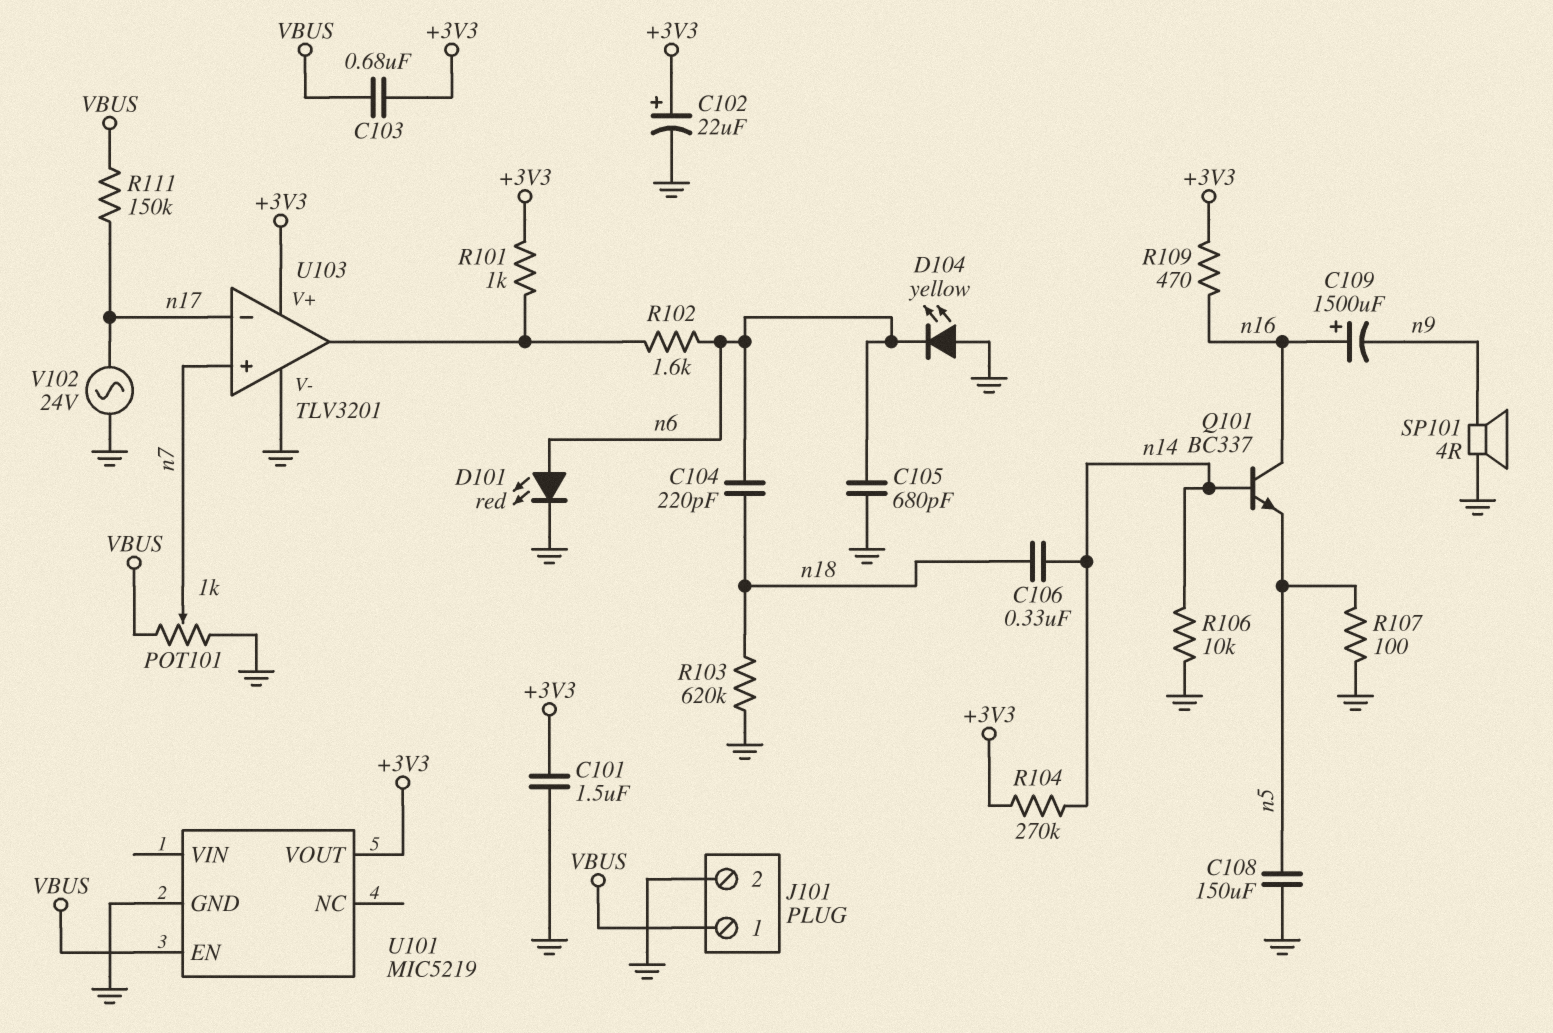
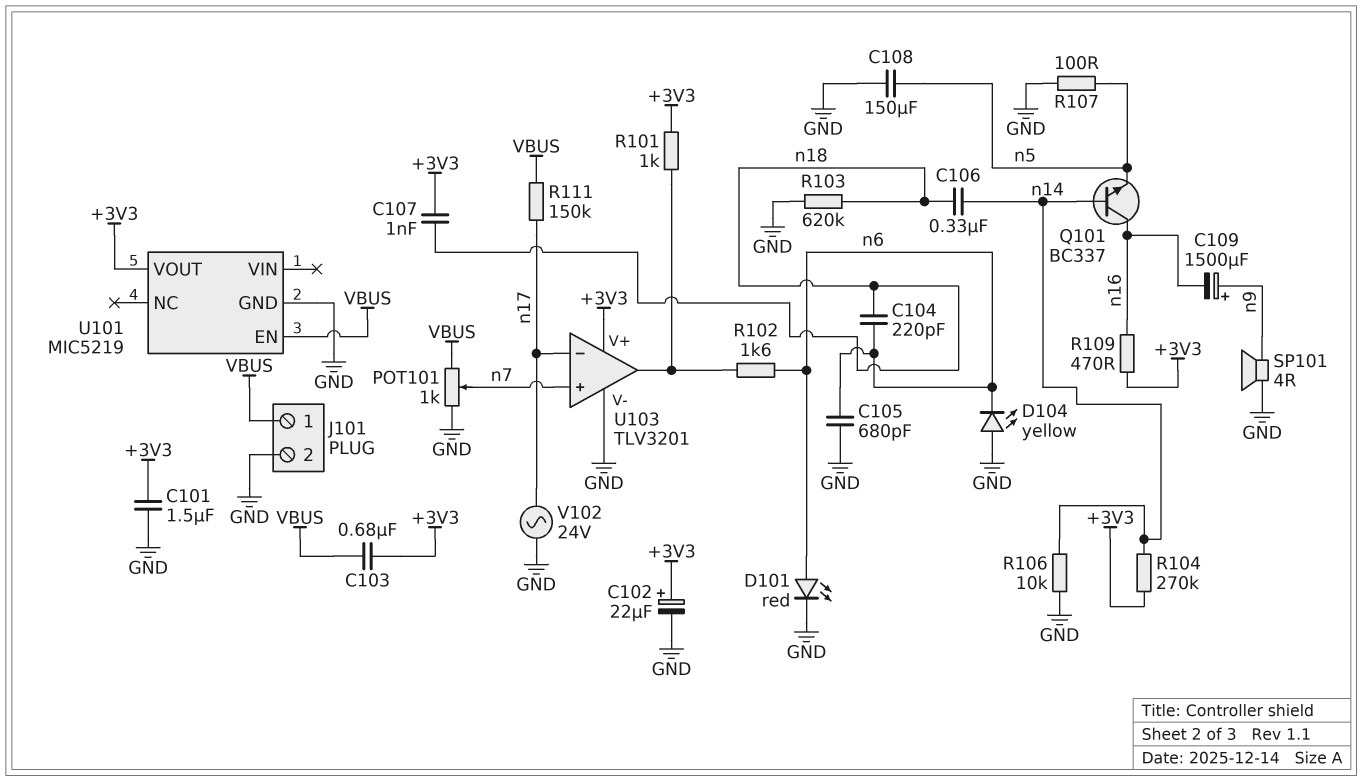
C107: none -> 1nF (+3V3, n18)
C109: 1500uF (plus n16, minus n9) -> 1500uF (plus n9, minus n16)

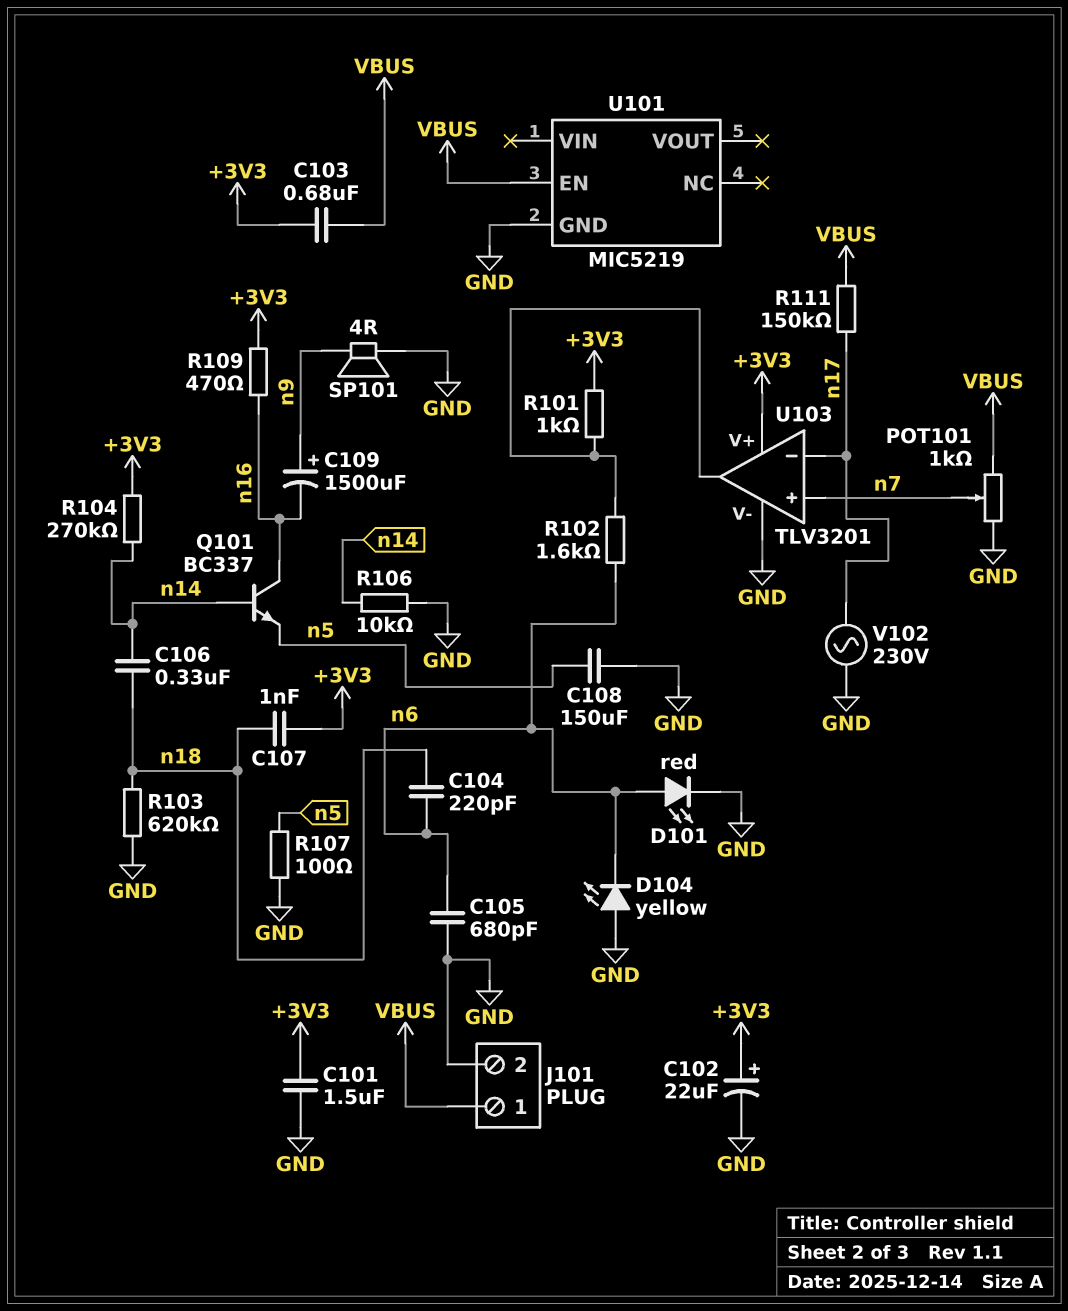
U101 pin VOUT: +3V3 -> none
V102: AC 24V (GND, n17) -> AC 230V (GND, n17)

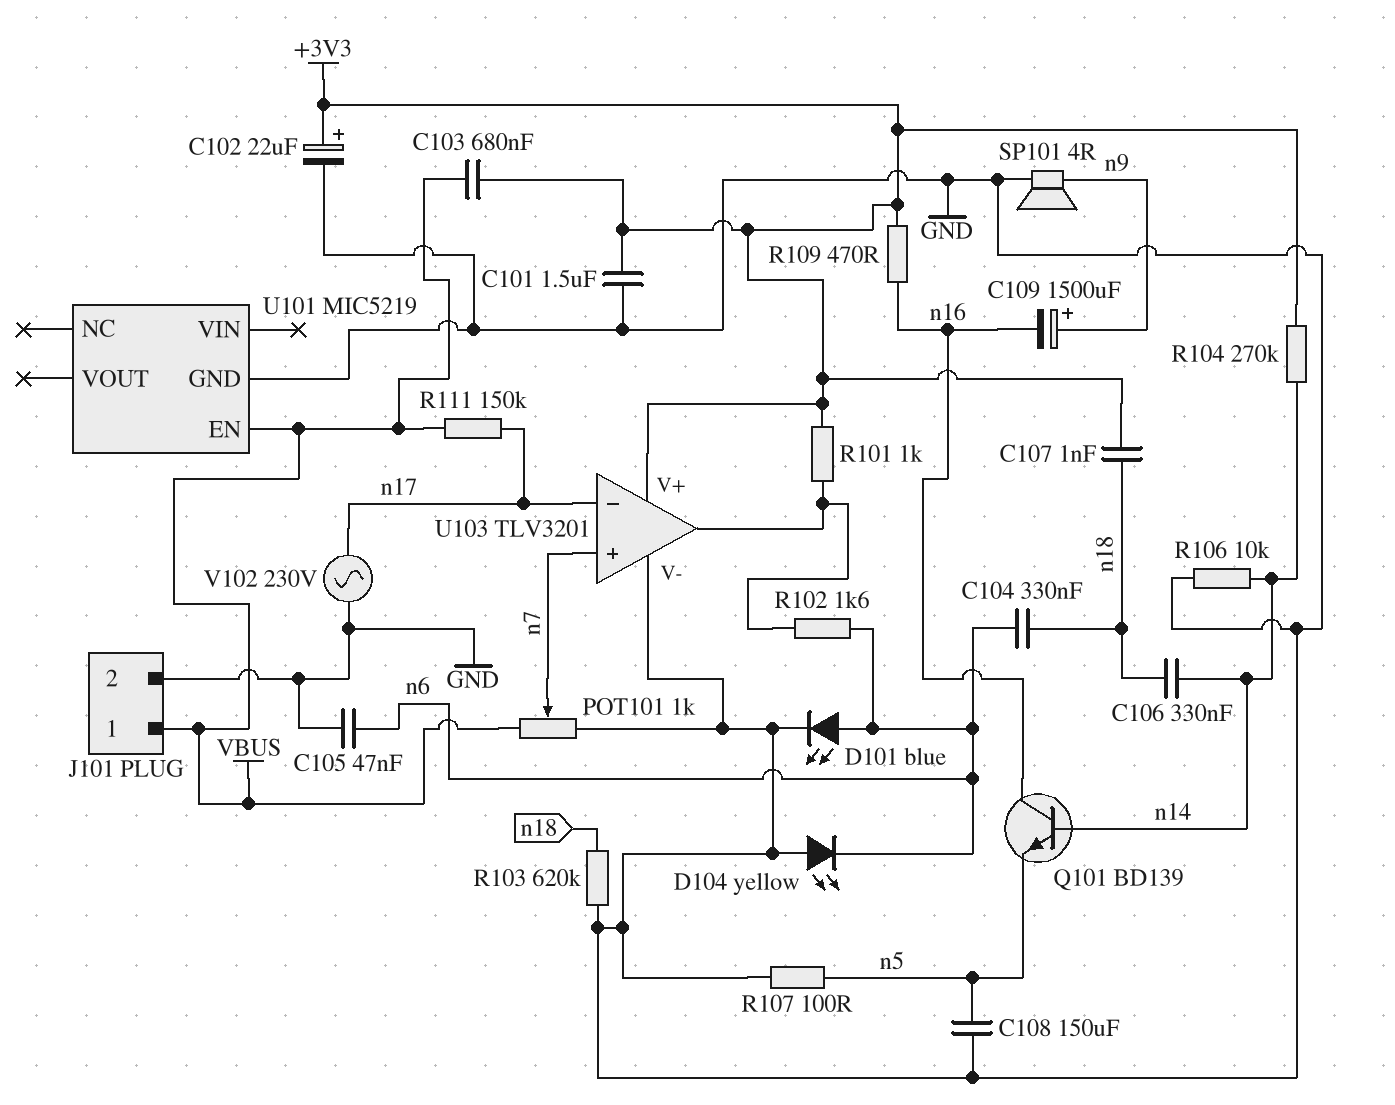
C104: 220pF (n6, n18) -> 330nF (n6, n18)
C105: 680pF (GND, n6) -> 47nF (GND, n6)
D101: LED red (A n6, K GND) -> LED blue (A n6, K GND)
Q101: NPN BC337 (B n14, C n16, E n5) -> NPN BD139 (B n14, C n16, E n5)

